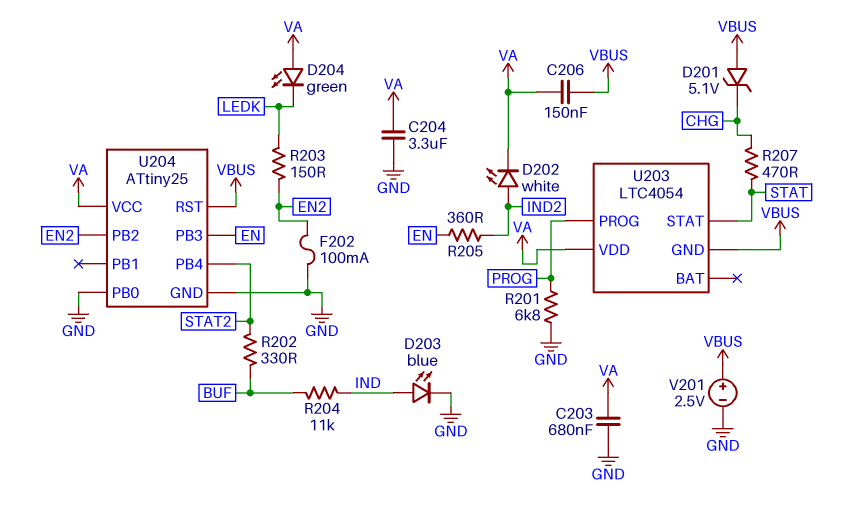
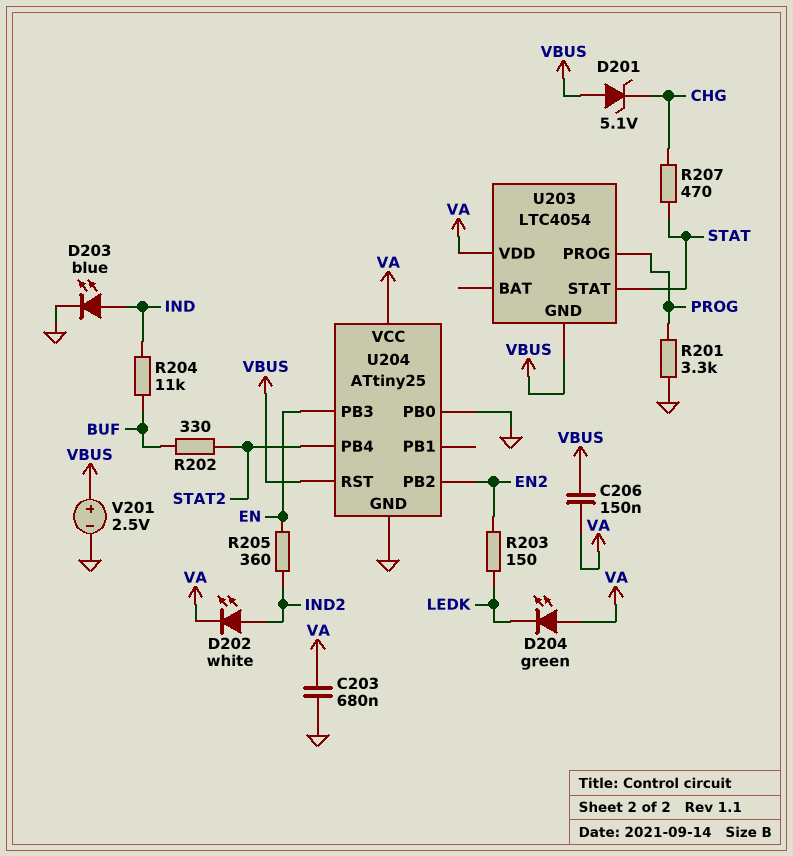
C204: 3.3uF (GND, VA) -> none
F202: 100mA (EN2, GND) -> none
R201: 6.8k (GND, PROG) -> 3.3k (GND, PROG)

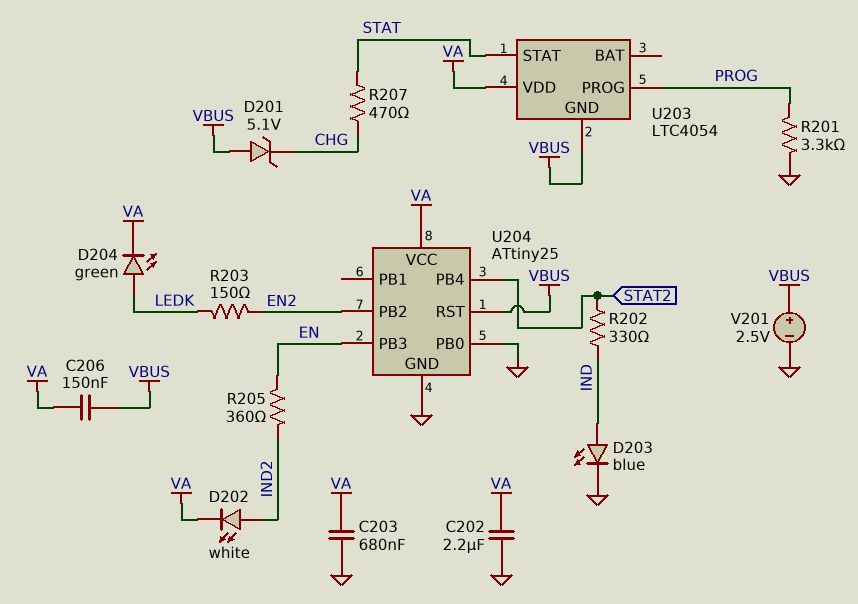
C202: none -> 2.2uF (GND, VA)
D204: LED green (A VA, K LEDK) -> LED green (A LEDK, K VA)
R202: 330 (BUF, STAT2) -> 330 (IND, STAT2)
R204: 11k (BUF, IND) -> none

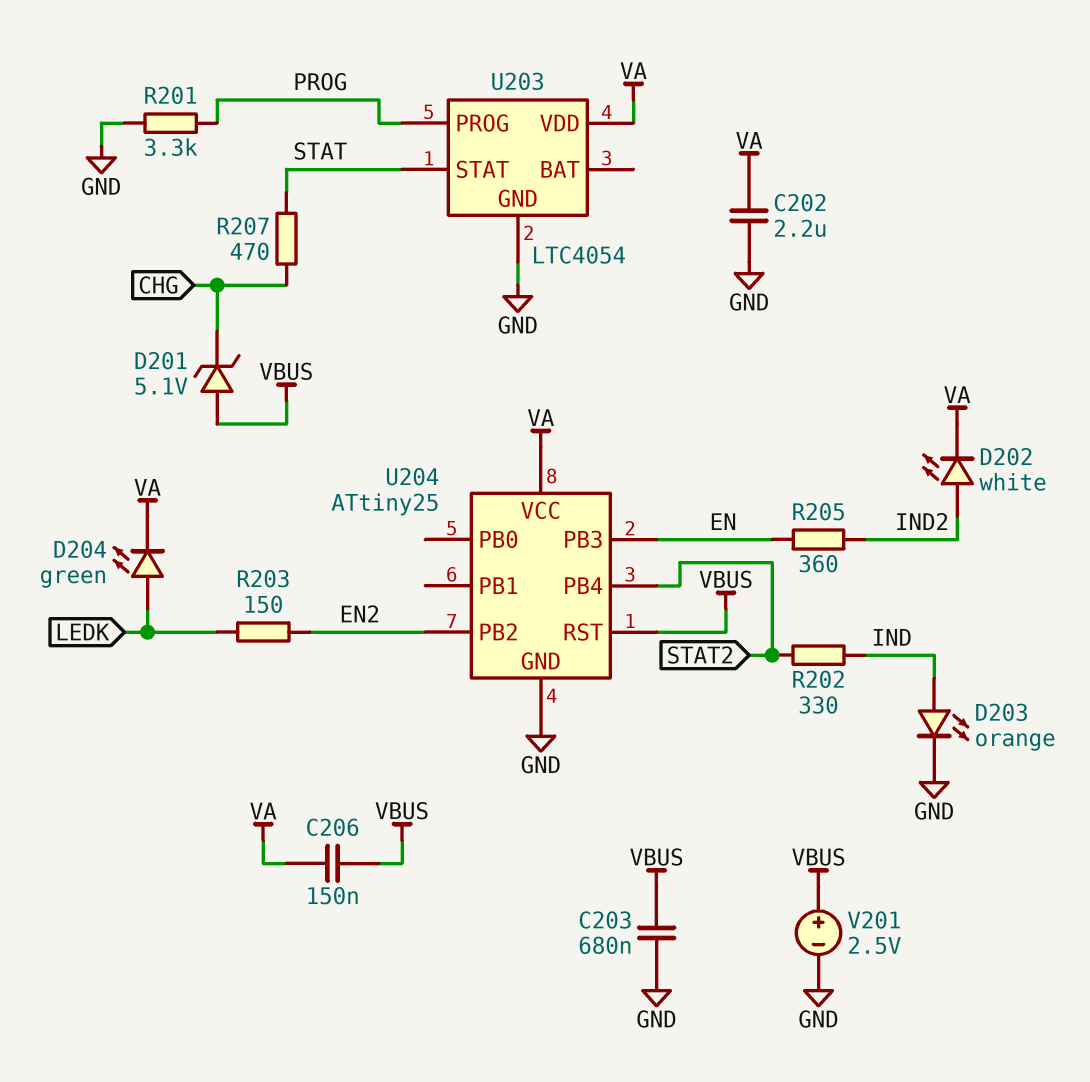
C203: 680nF (GND, VA) -> 680nF (GND, VBUS)
D203: LED blue (A IND, K GND) -> LED orange (A IND, K GND)
U203 pin GND: VBUS -> GND
U204 pin PB0: GND -> none

